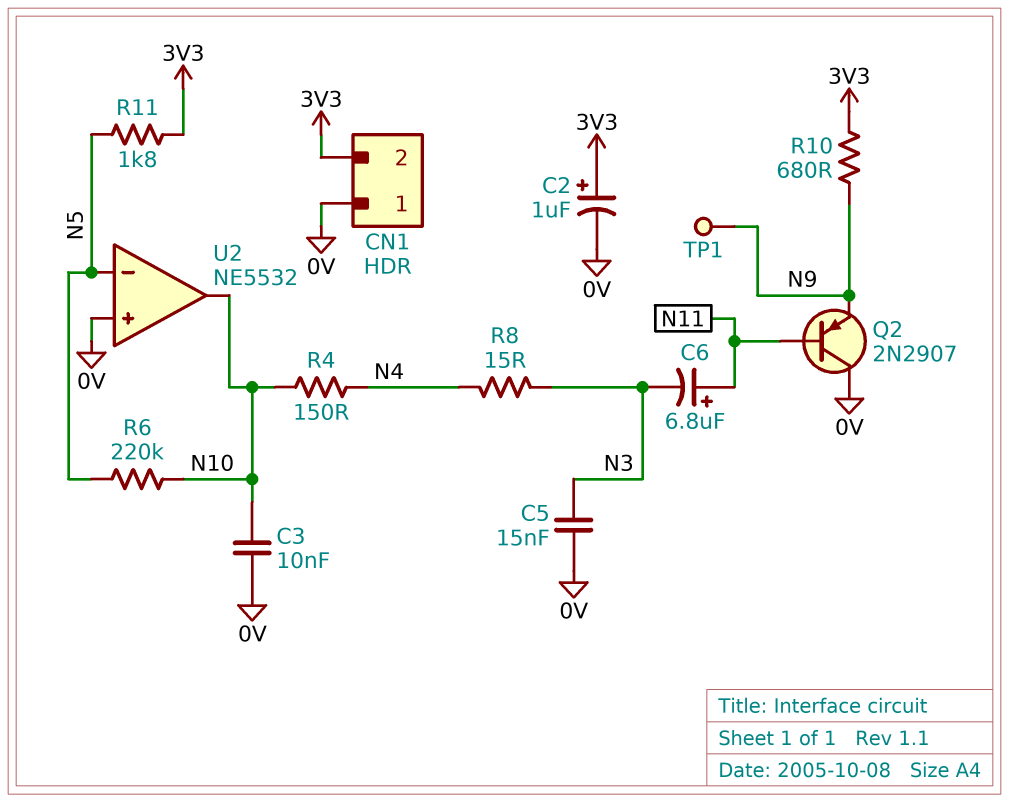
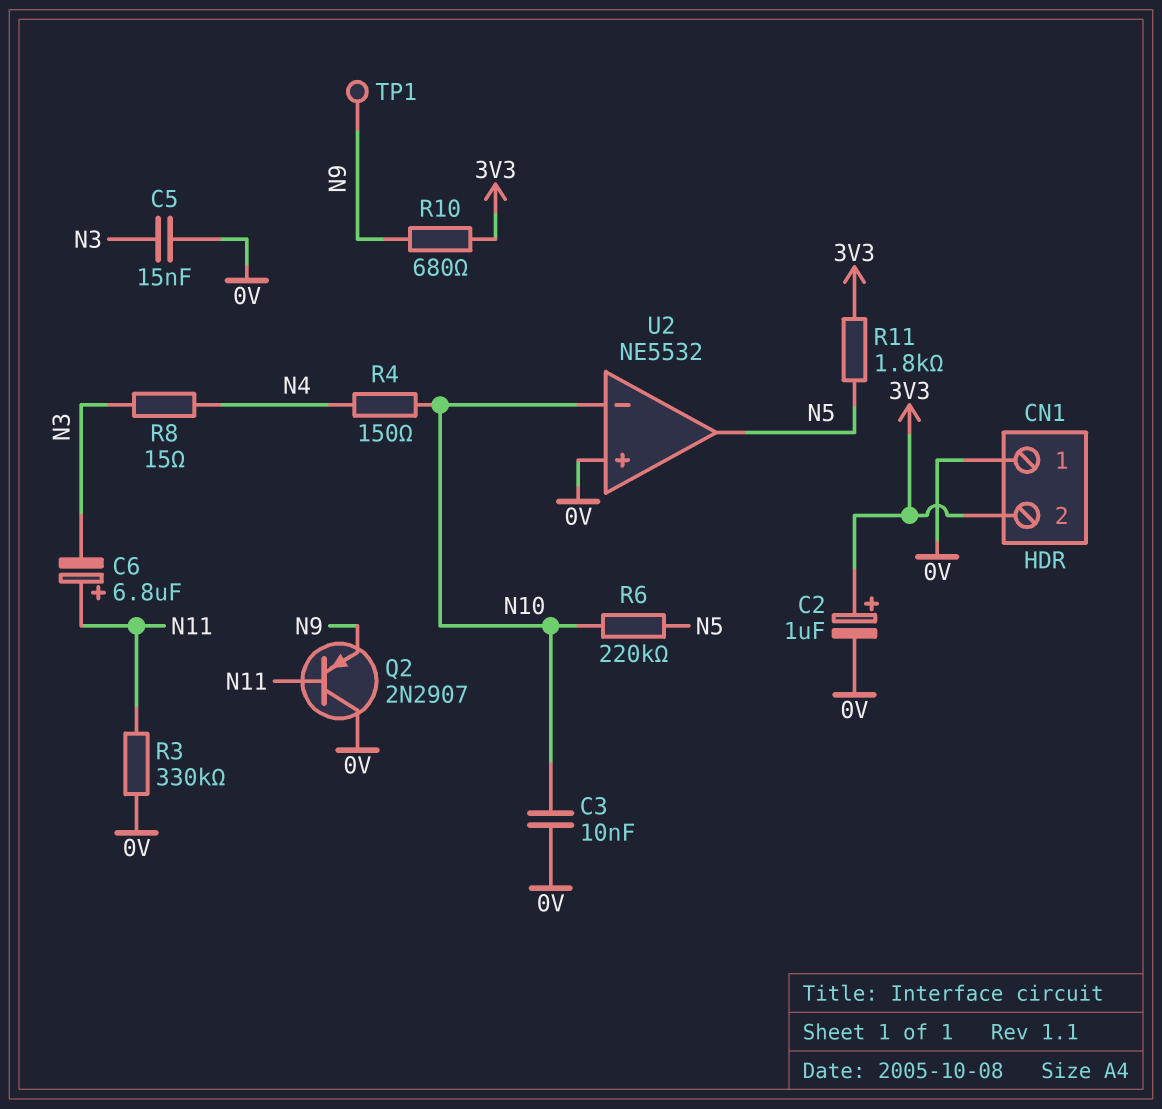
R3: none -> 330k (0V, N11)
U2 pin in-: N5 -> N10
U2 pin out: N10 -> N5

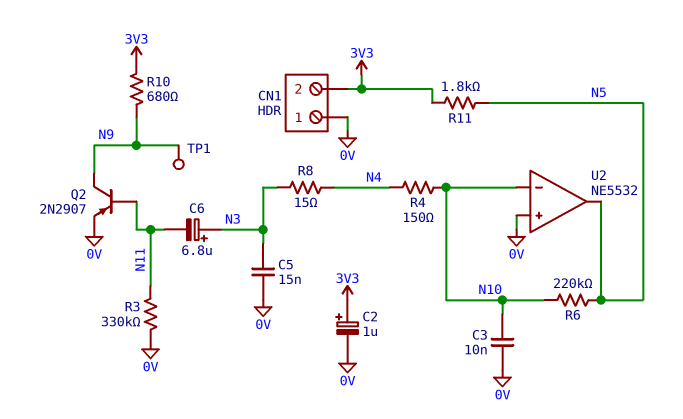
C6: 6.8uF (plus N11, minus N3) -> 6.8uF (plus N3, minus N11)
Q2: PNP 2N2907 (B N11, C 0V, E N9) -> PNP 2N2907 (B N11, C N9, E 0V)

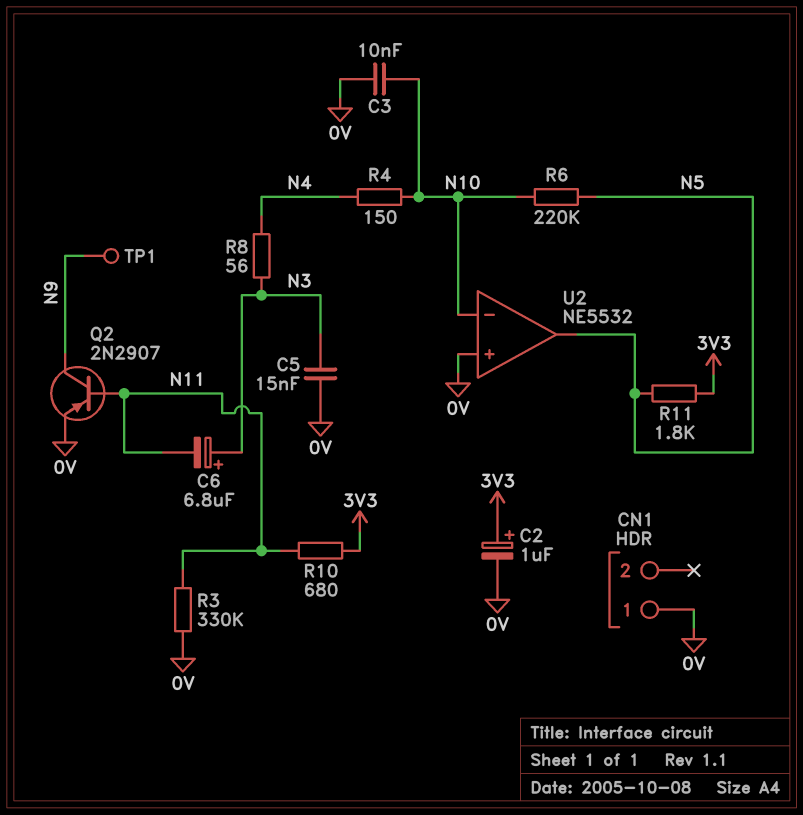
CN1 pin 2: 3V3 -> none
R8: 15 (N3, N4) -> 56 (N3, N4)
R10: 680 (3V3, N9) -> 680 (3V3, N11)

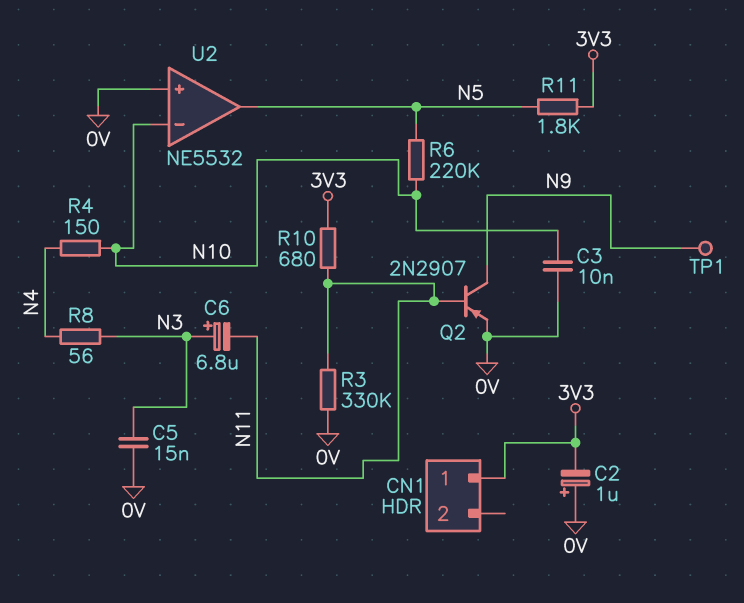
C2: 1uF (plus 3V3, minus 0V) -> 1uF (plus 0V, minus 3V3)
CN1 pin 1: 0V -> 3V3

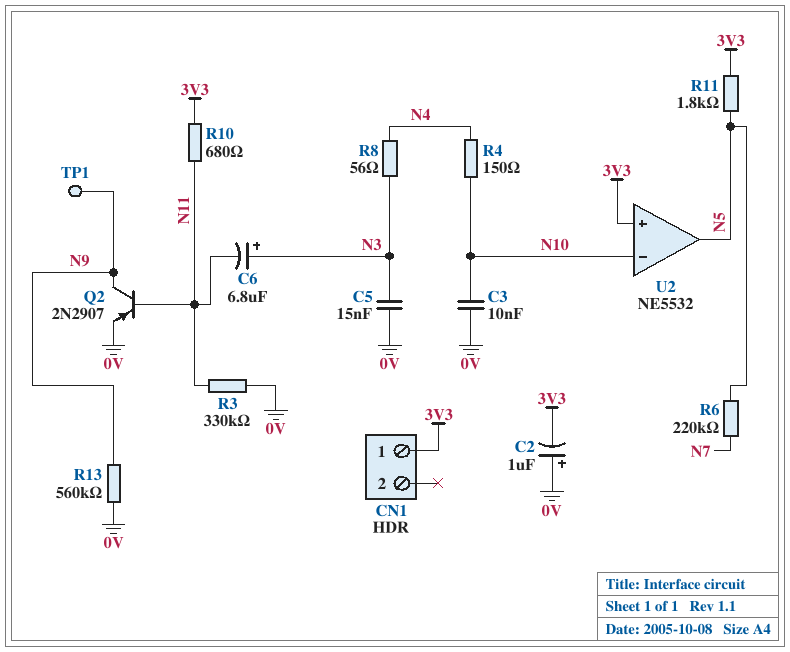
R6: 220k (N5, N10) -> 220k (N5, N7)
R13: none -> 560k (0V, N9)
U2 pin in+: 0V -> 3V3

